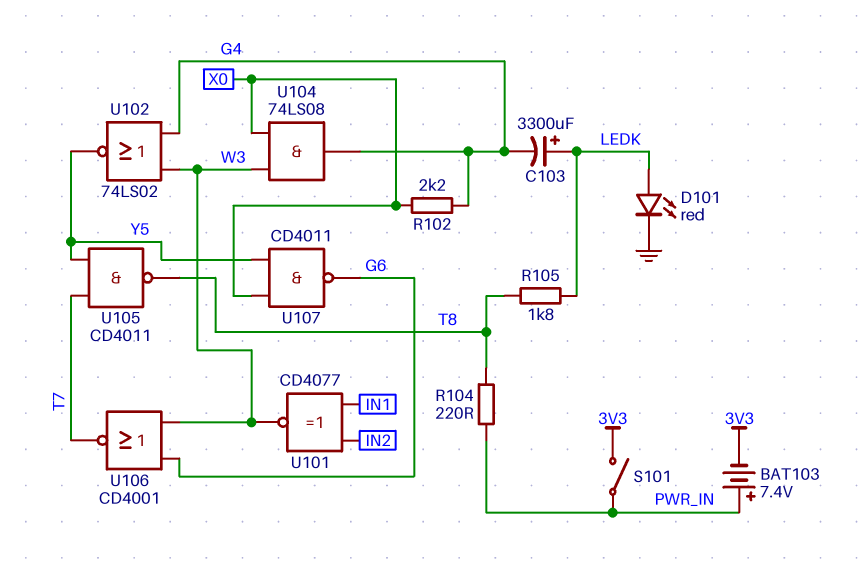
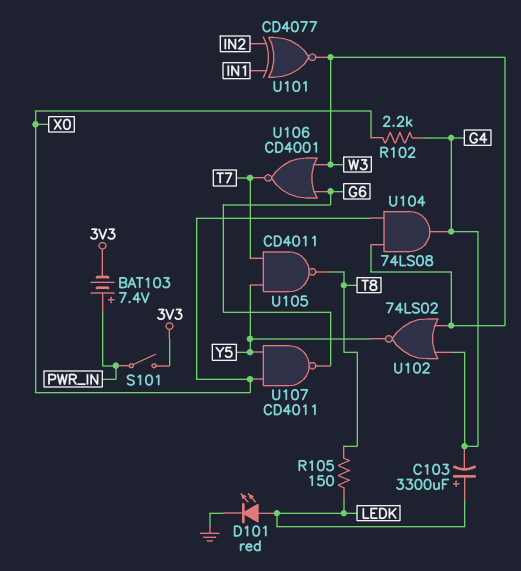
R104: 220 (PWR_IN, T8) -> none
R105: 1.8k (LEDK, T8) -> 150 (LEDK, T8)

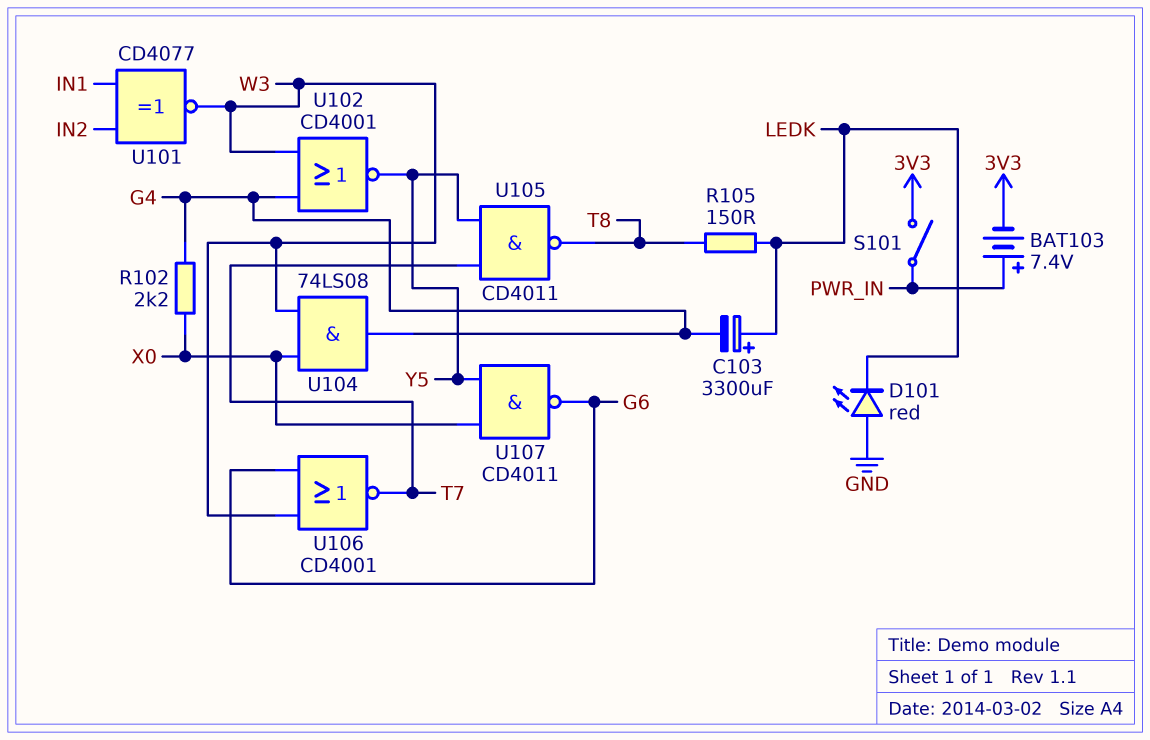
D101: LED red (A LEDK, K GND) -> LED red (A GND, K LEDK)
U102: NOR 74LS02 (in G4, in W3, out Y5) -> NOR CD4001 (in G4, in W3, out Y5)

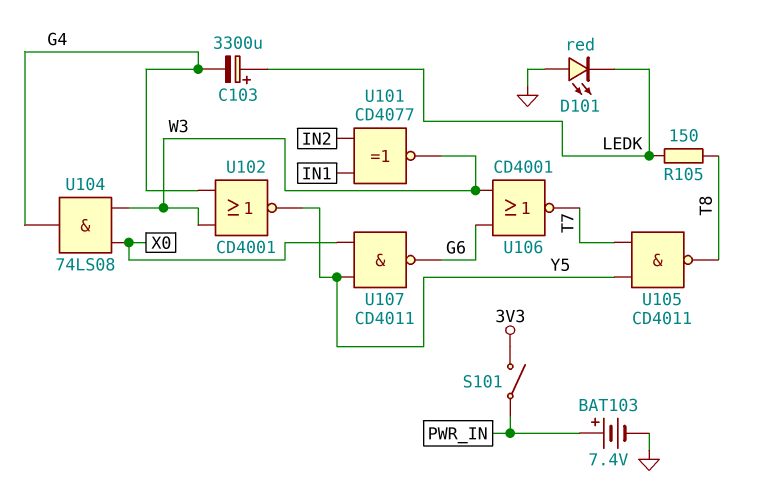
BAT103: 7.4V (plus PWR_IN, minus 3V3) -> 7.4V (plus PWR_IN, minus GND)
R102: 2.2k (G4, X0) -> none

